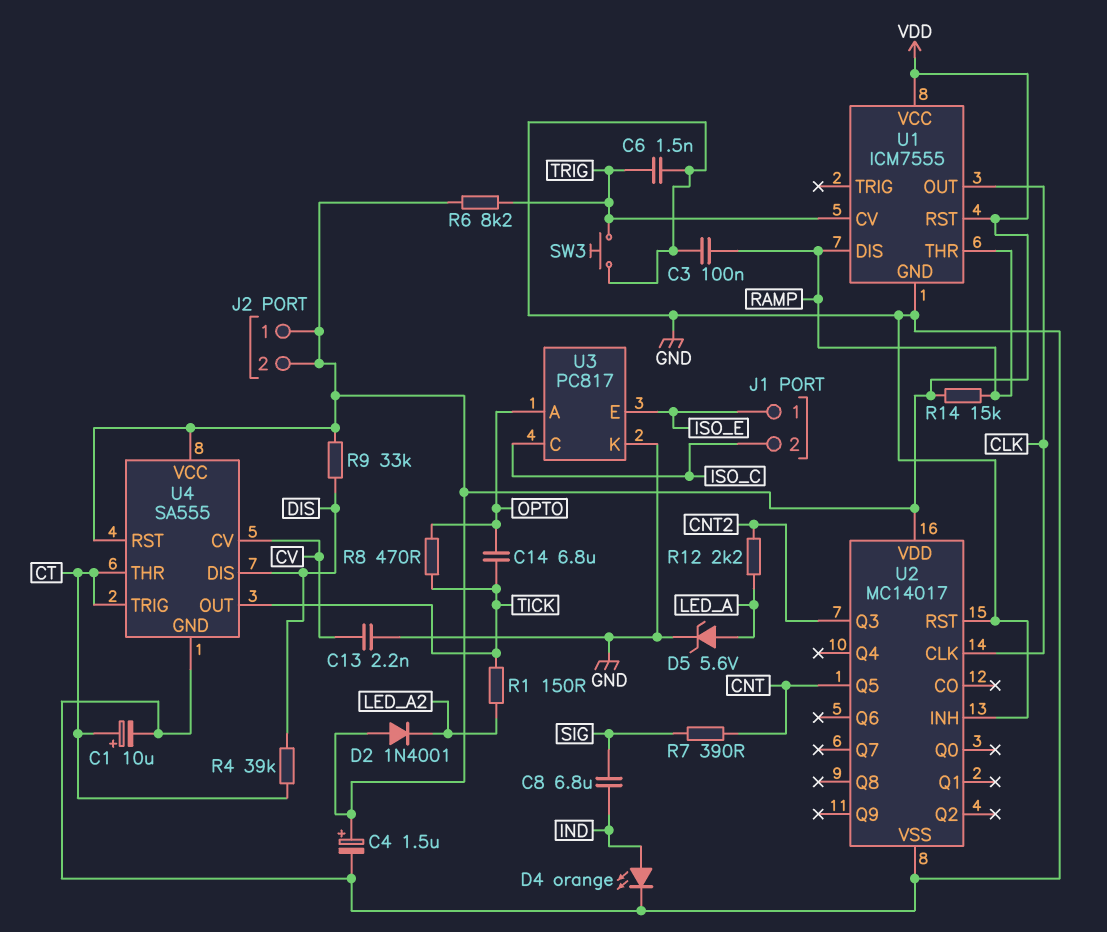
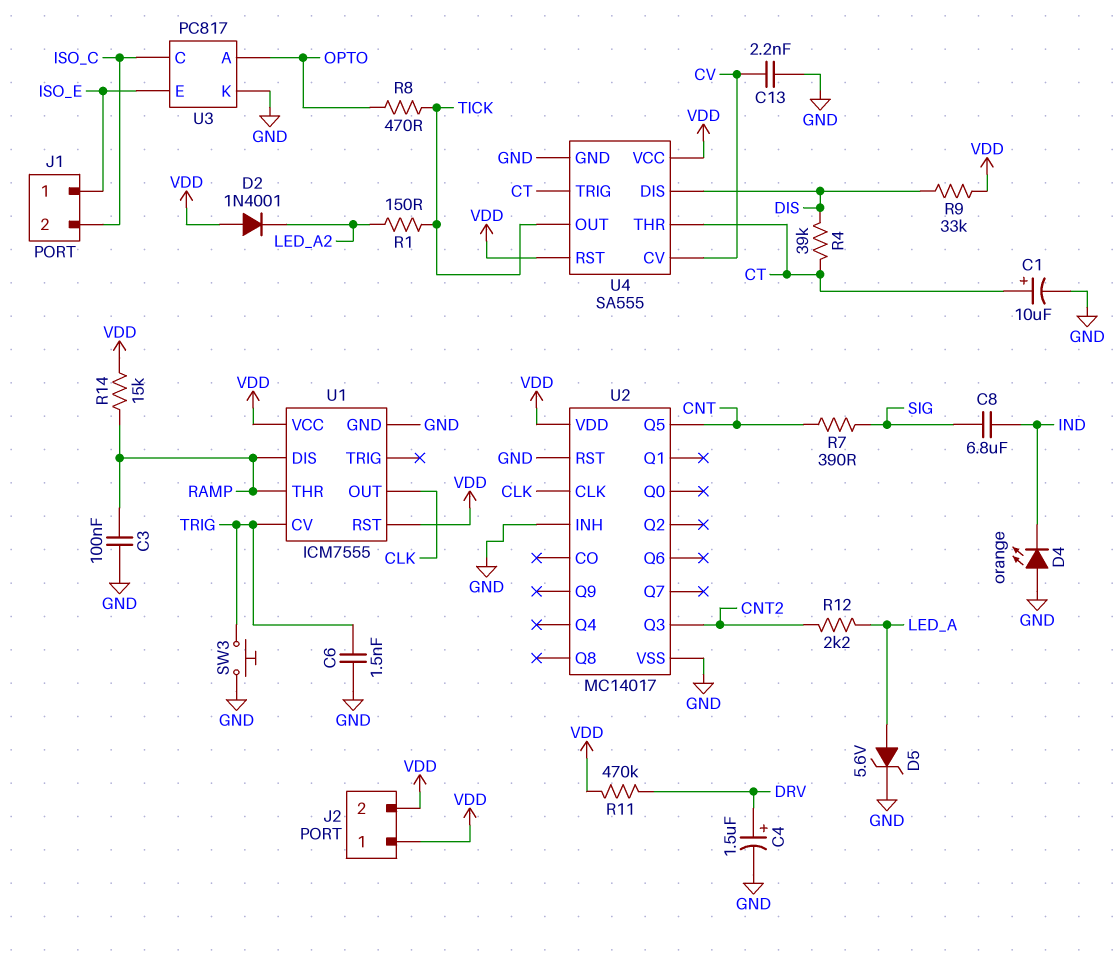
C4: 1.5uF (plus VDD, minus GND) -> 1.5uF (plus DRV, minus GND)
C14: 6.8uF (OPTO, TICK) -> none
D4: LED orange (A IND, K GND) -> LED orange (A GND, K IND)
R6: 8.2k (TRIG, VDD) -> none
R11: none -> 470k (DRV, VDD)

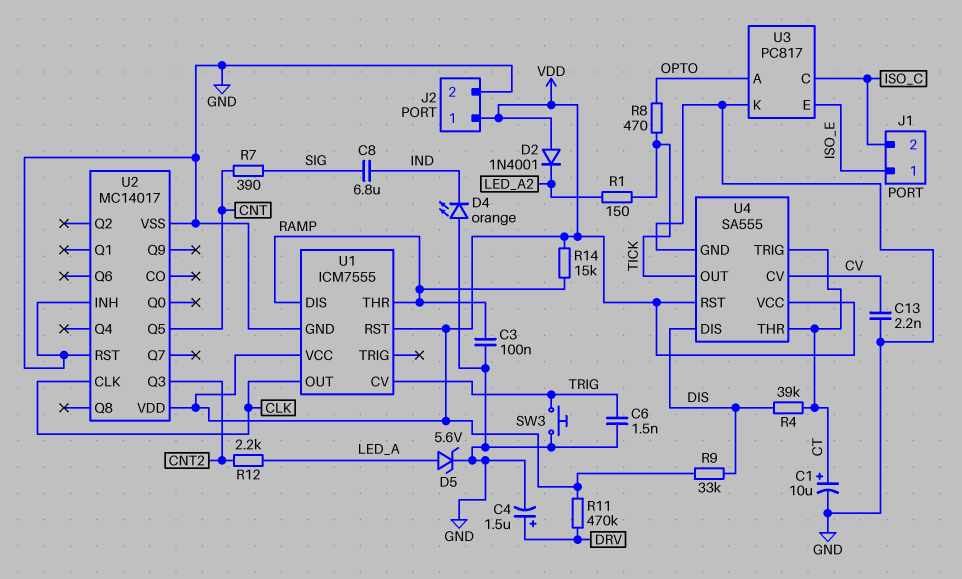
J2 pin 2: VDD -> GND

